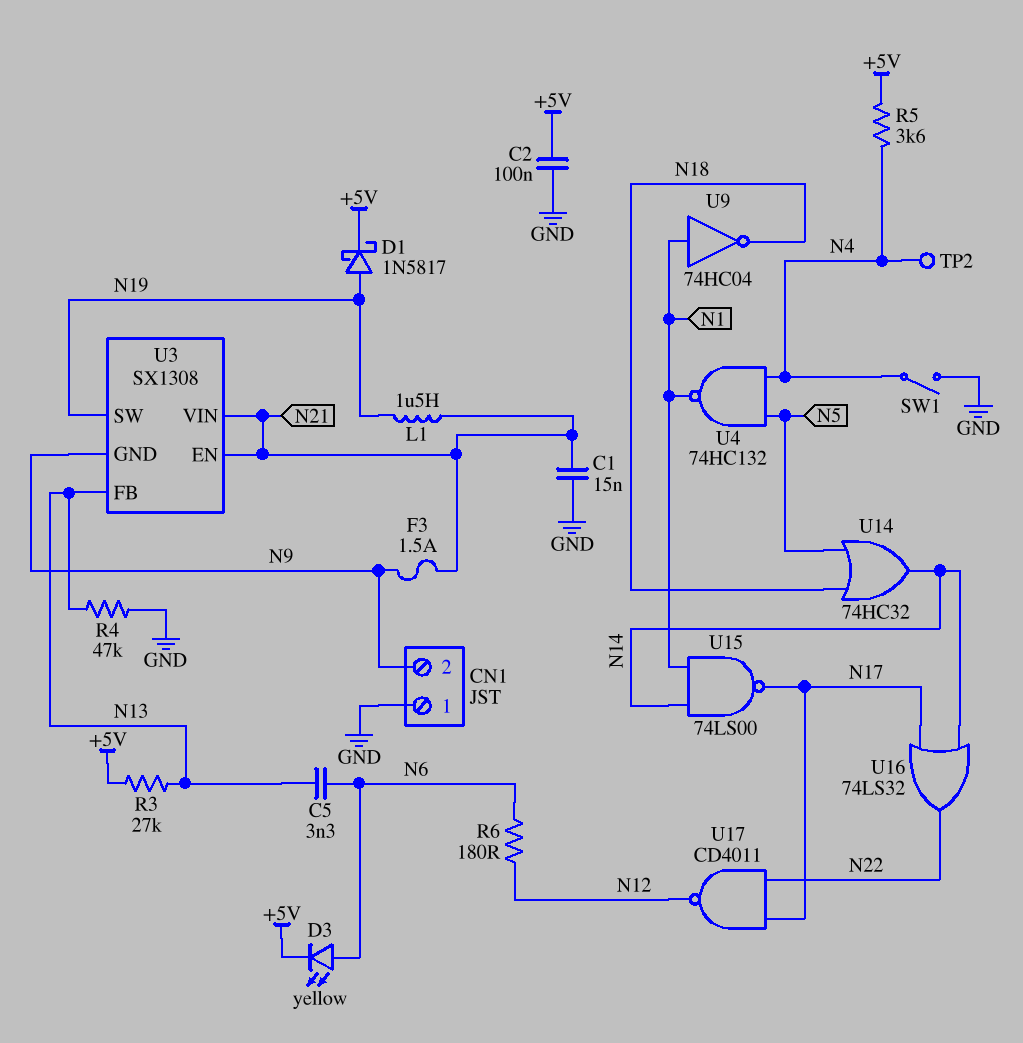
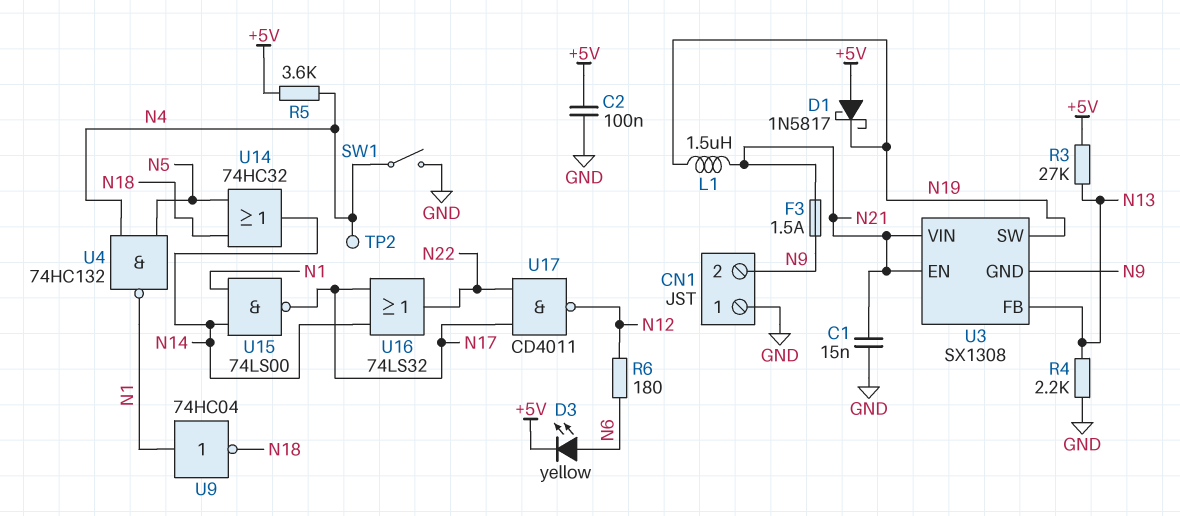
C5: 3.3nF (N6, N13) -> none
D1: schottky 1N5817 (A N19, K +5V) -> schottky 1N5817 (A +5V, K N19)
R4: 47k (GND, N13) -> 2.2k (GND, N13)

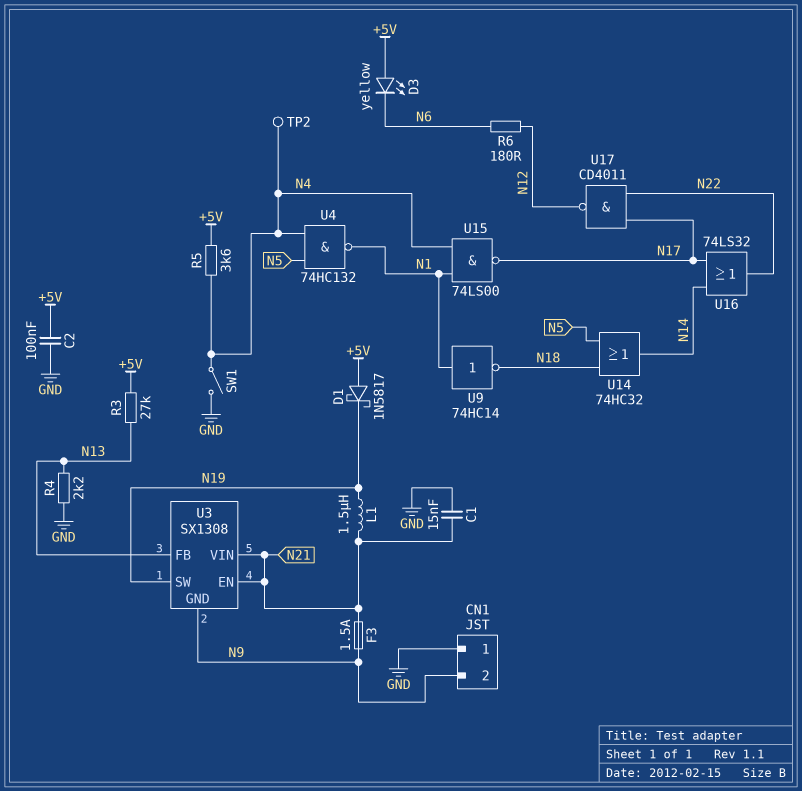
D3: LED yellow (A N6, K +5V) -> LED yellow (A +5V, K N6)
U9: NOT 74HC04 (in N1, out N18) -> NOT 74HC14 (in N1, out N18)
U15: NAND 74LS00 (in N1, in N14, out N17) -> NAND 74LS00 (in N1, in N4, out N17)

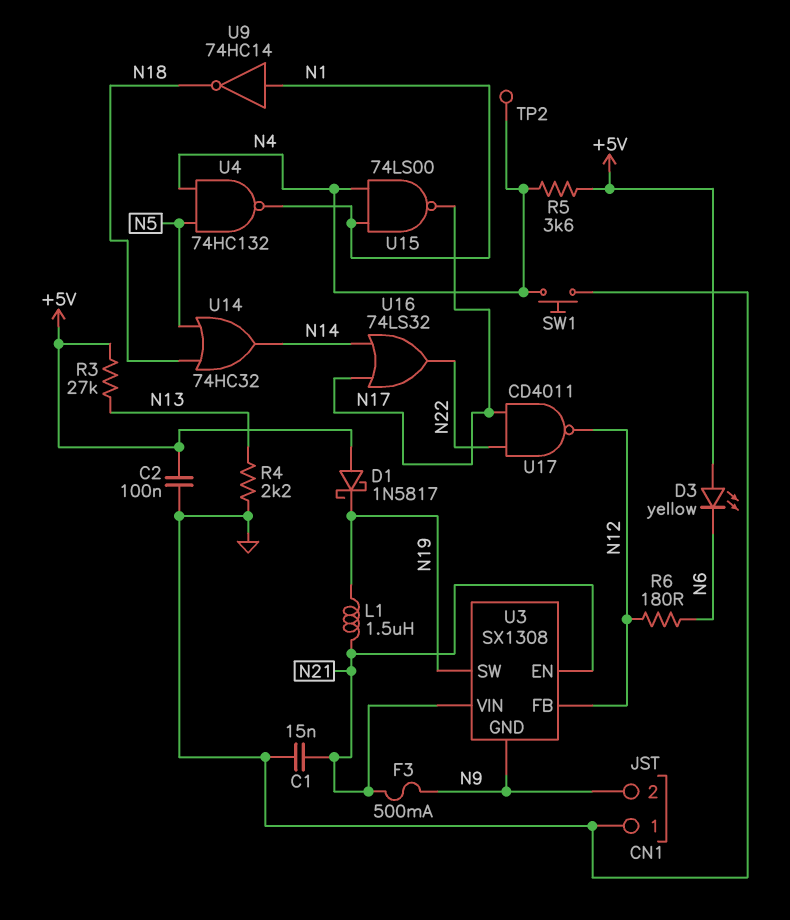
F3: 1.5A (N9, N21) -> 500mA (N9, N21)
SW1: switch (GND, N4) -> button (GND, N4)
U3 pin FB: N13 -> N12

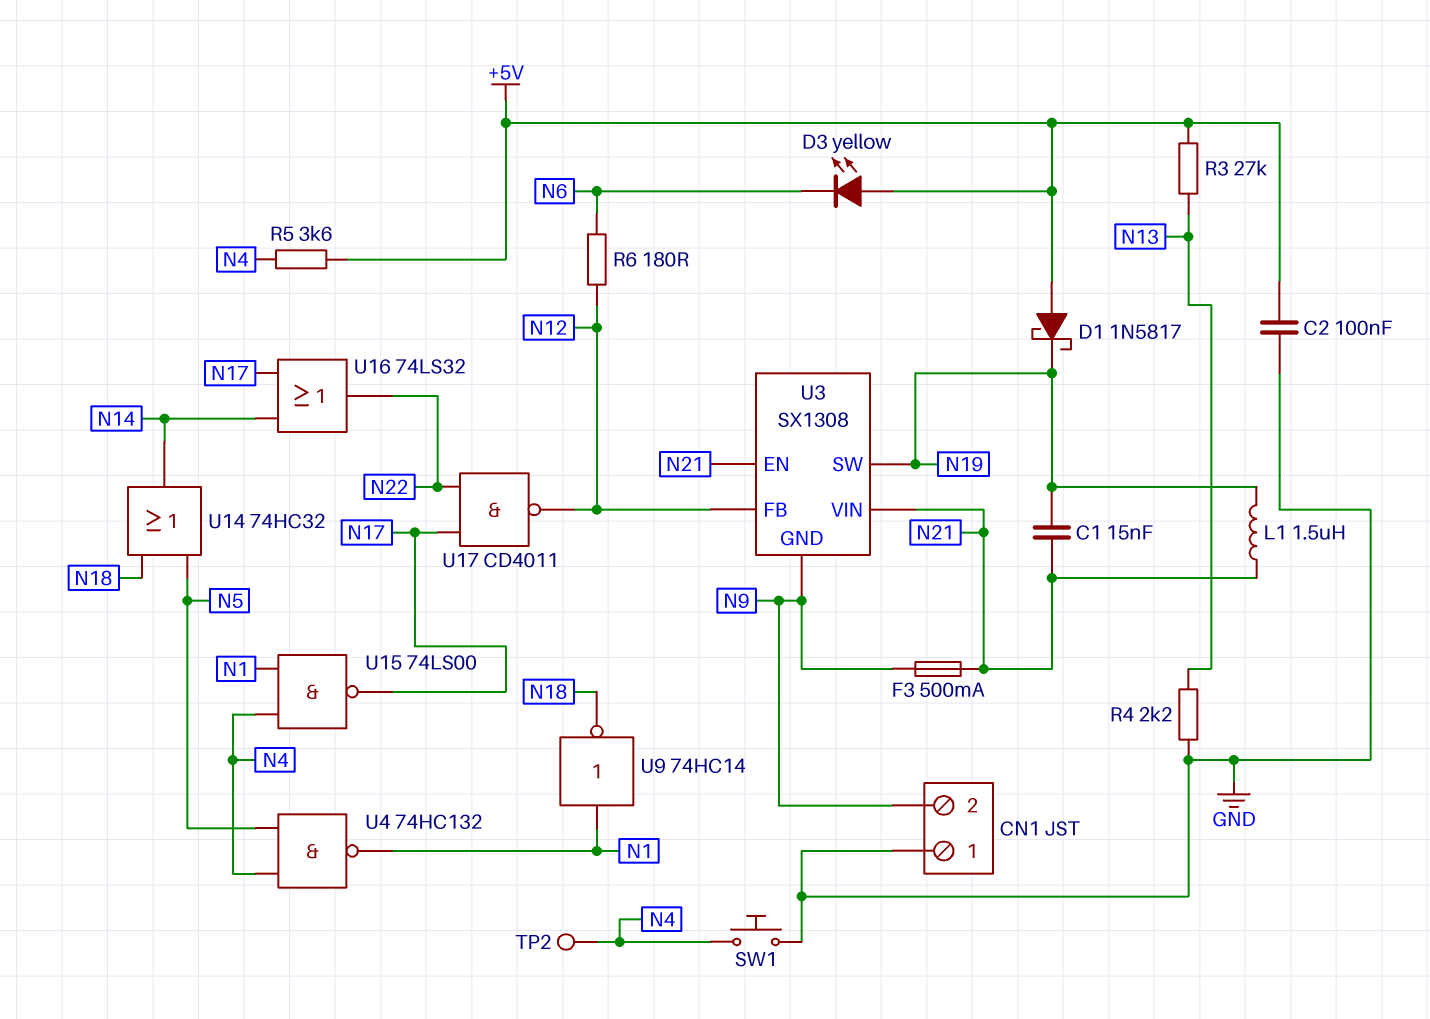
C1: 15nF (GND, N21) -> 15nF (N19, N21)

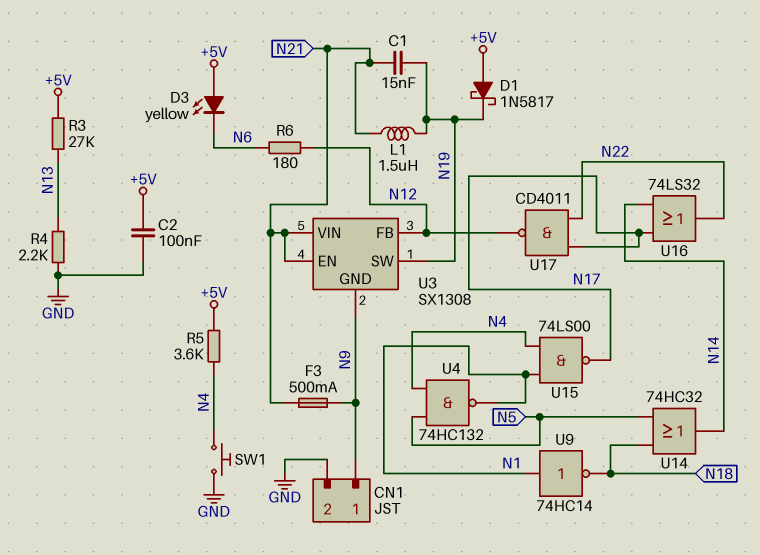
CN1 pin 1: GND -> N9
CN1 pin 2: N9 -> GND
TP2: test point (N4) -> none

